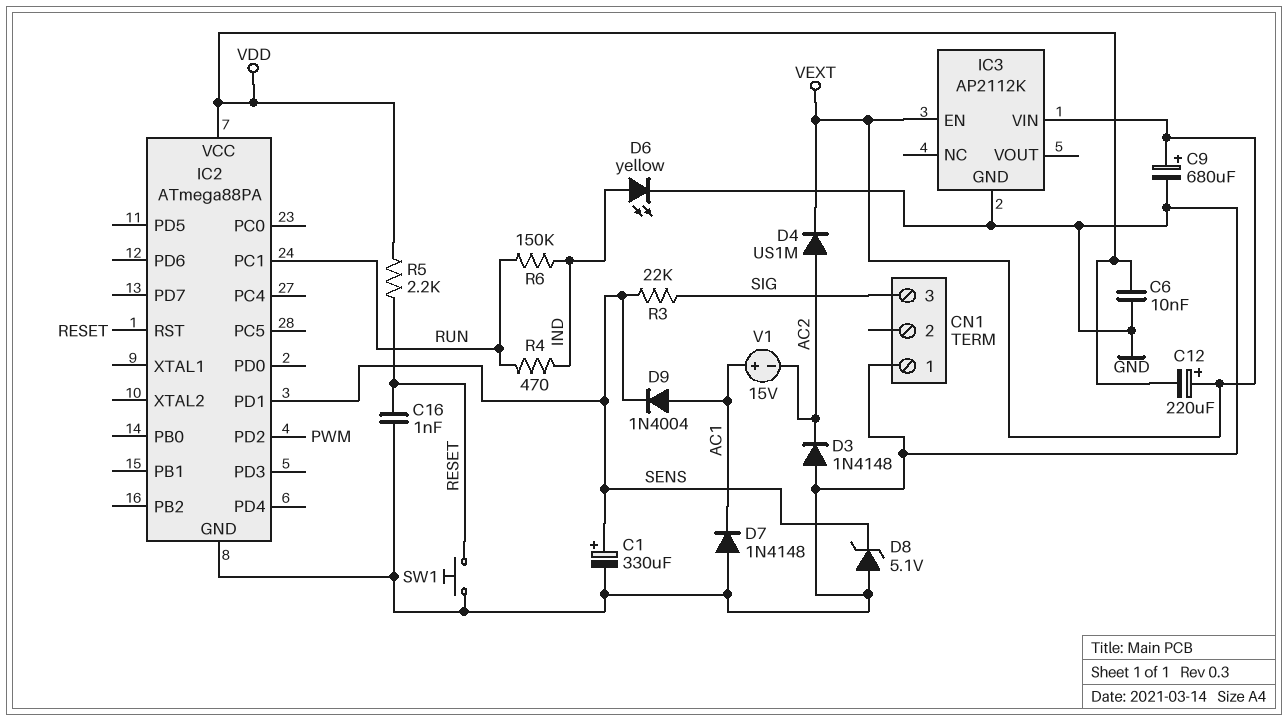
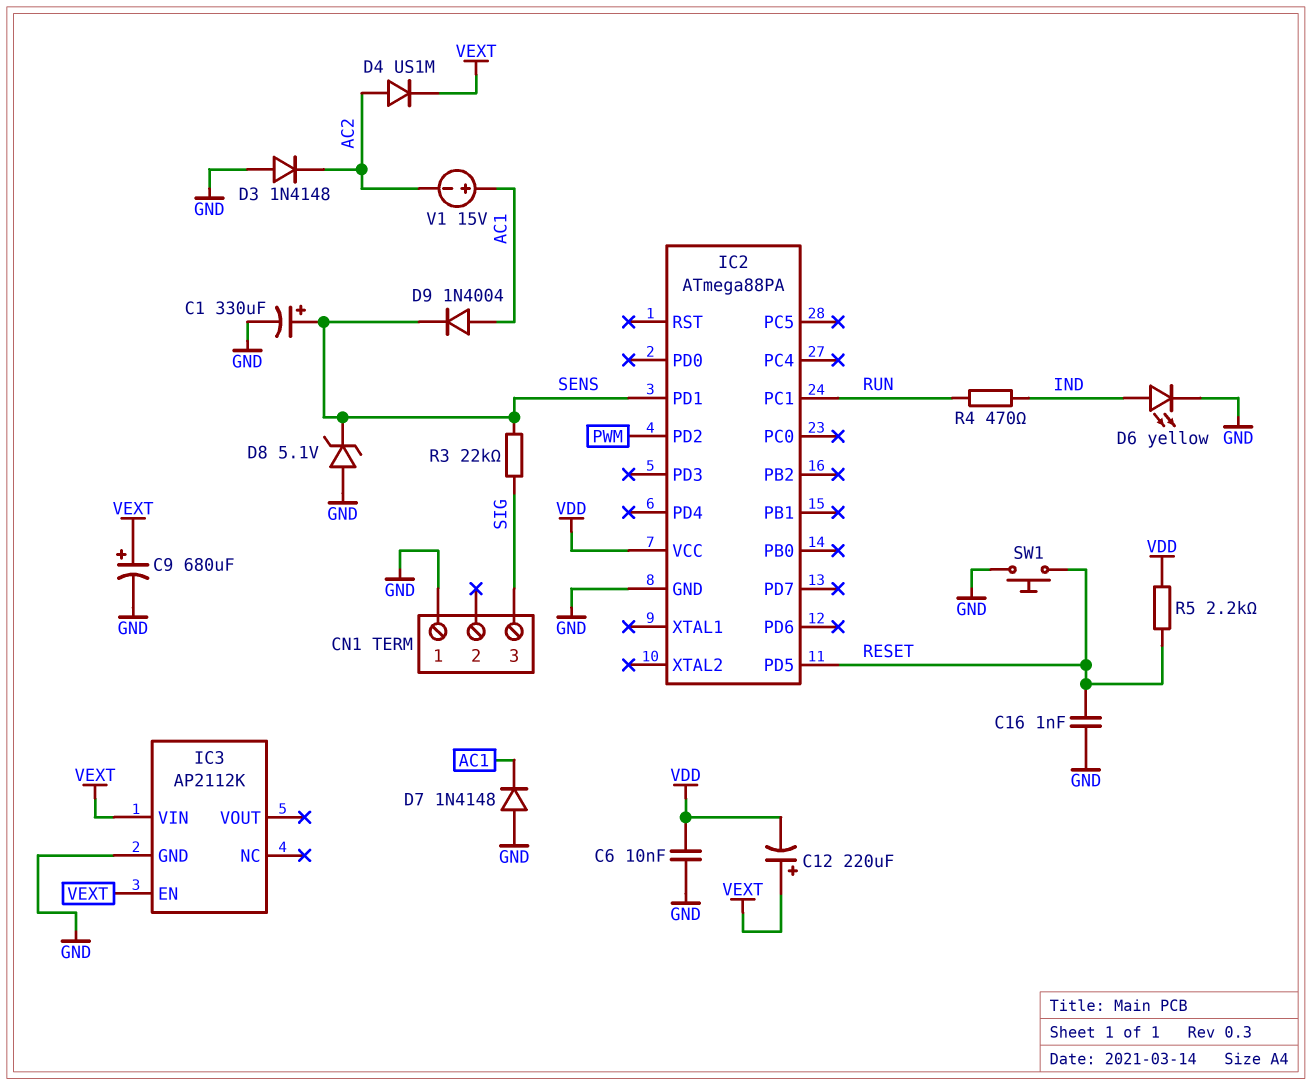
IC2 pin PD5: none -> RESET
IC2 pin RST: RESET -> none
R6: 150k (IND, RUN) -> none

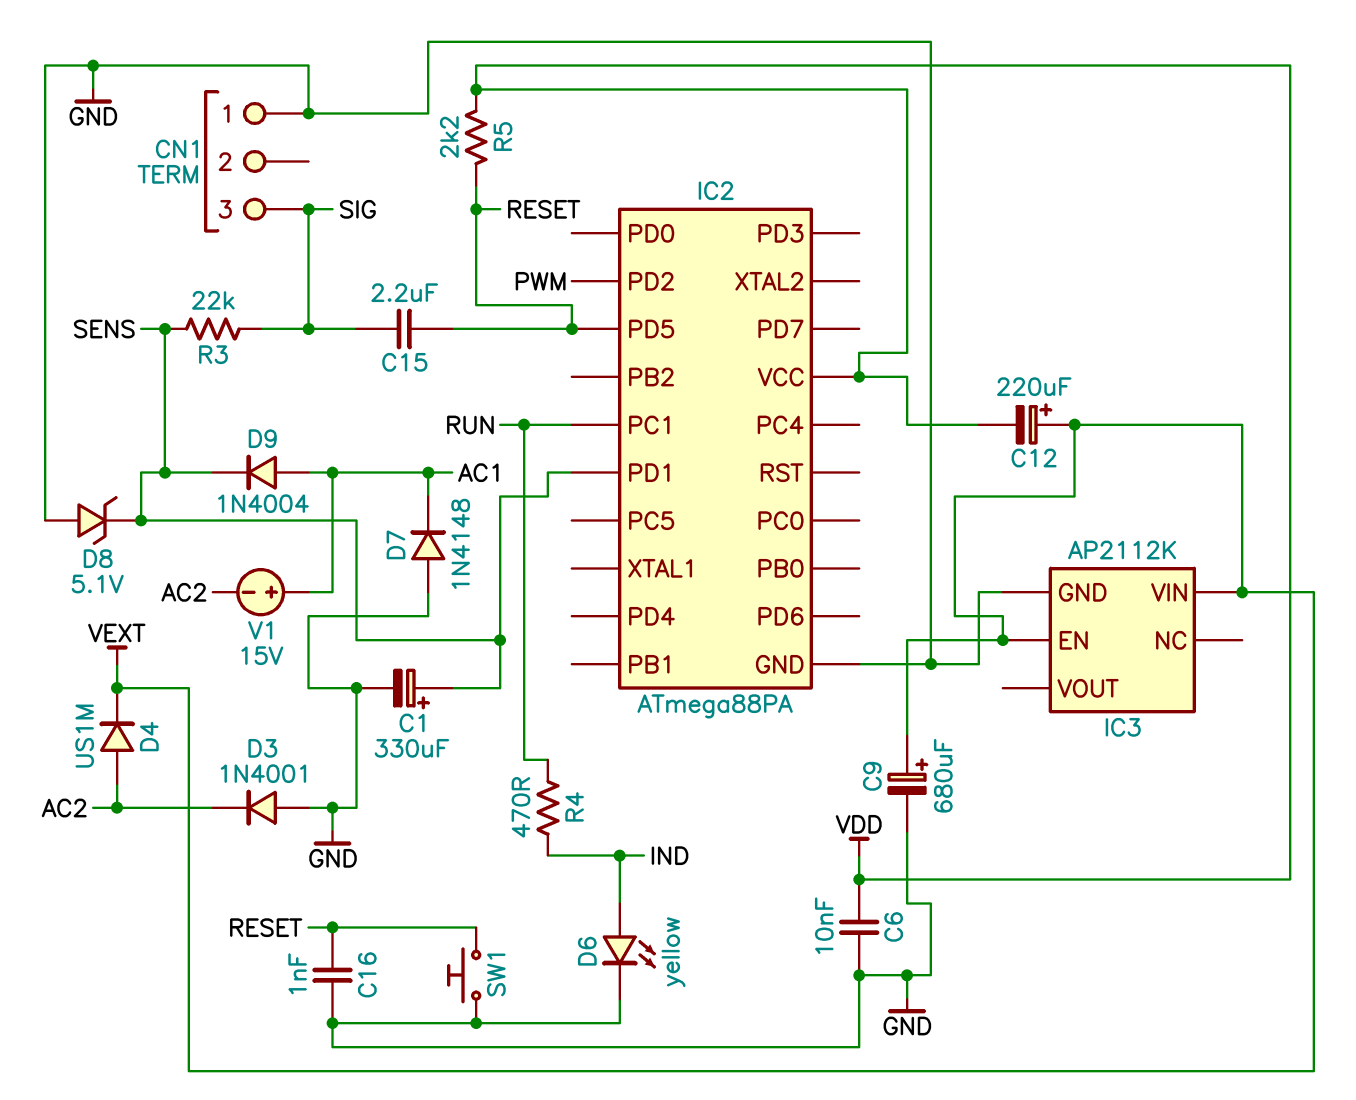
C15: none -> 2.2uF (RESET, SIG)
D3: diode 1N4148 (A GND, K AC2) -> diode 1N4001 (A GND, K AC2)

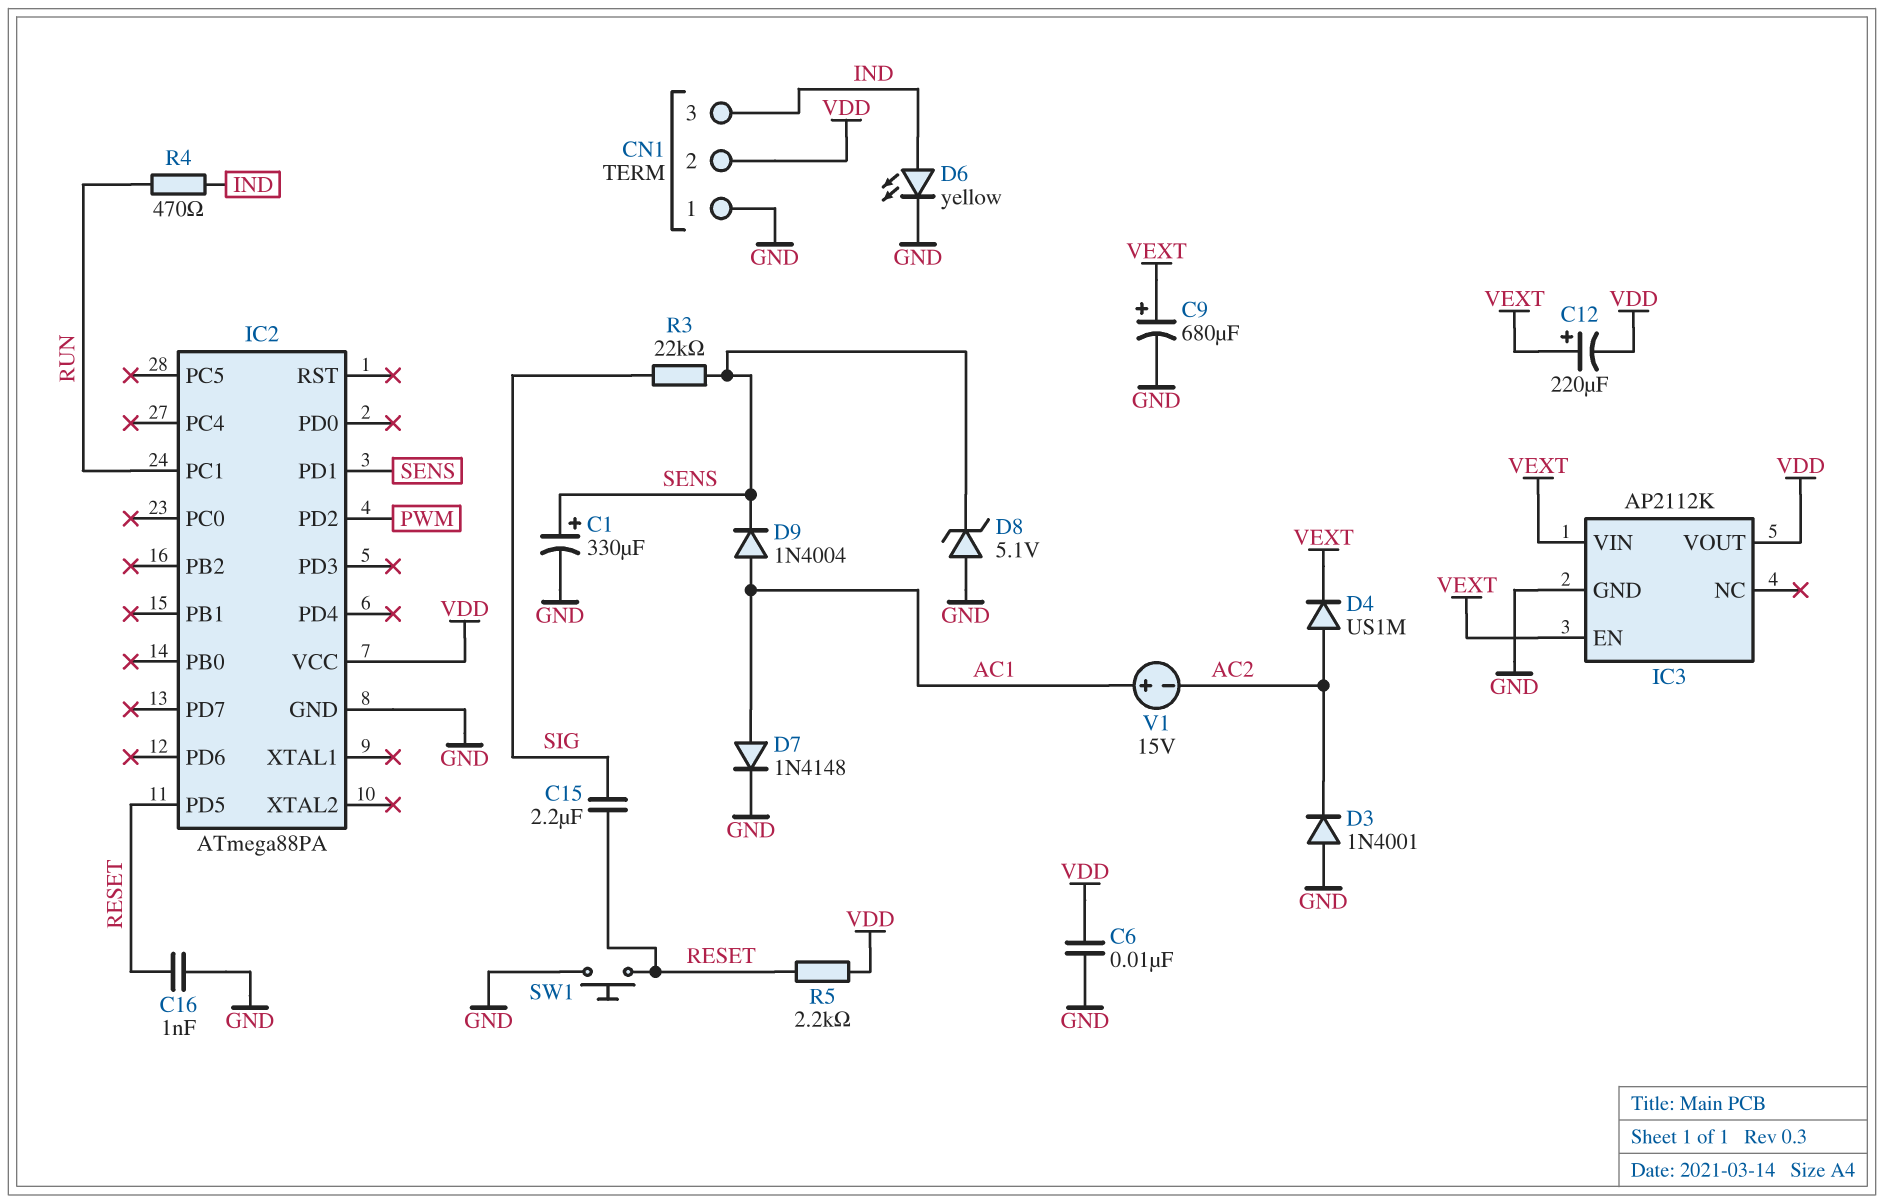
CN1 pin 2: none -> VDD
CN1 pin 3: SIG -> IND
D7: diode 1N4148 (A GND, K AC1) -> diode 1N4148 (A AC1, K GND)
IC3 pin VOUT: none -> VDD

